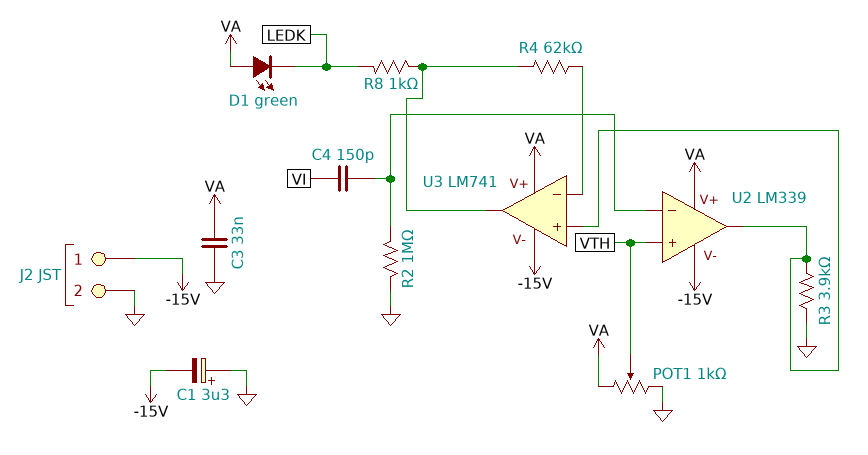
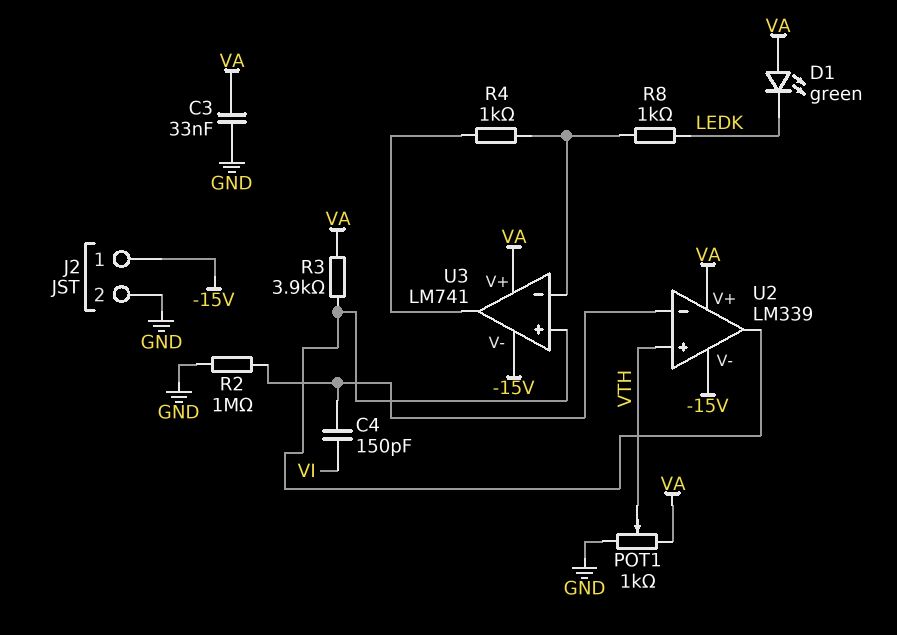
C1: 3.3uF (plus GND, minus -15V) -> none
R3: 3.9k (GND, U2/out) -> 3.9k (U2/out, VA)
R4: 62k (U3/in-, U3/out) -> 1k (U3/in-, U3/out)
R8: 1k (LEDK, U3/out) -> 1k (LEDK, U3/in-)

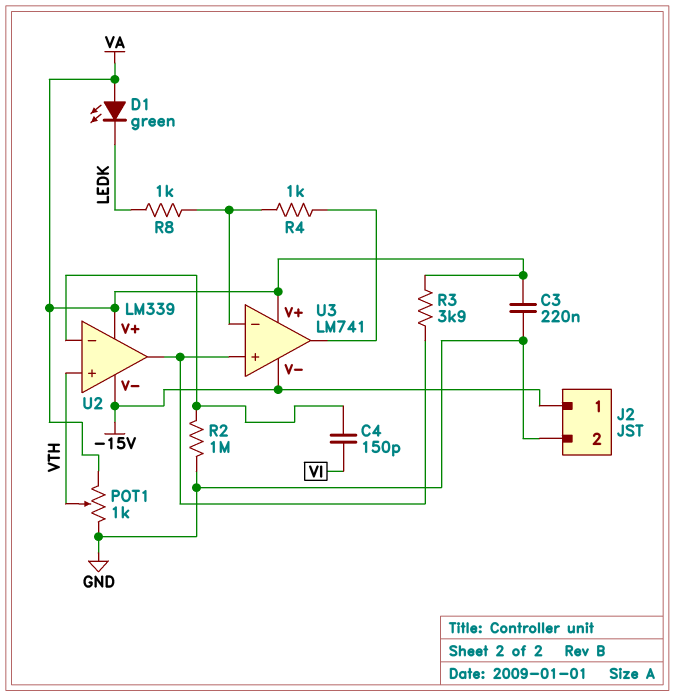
C3: 33nF (GND, VA) -> 220nF (GND, VA)

